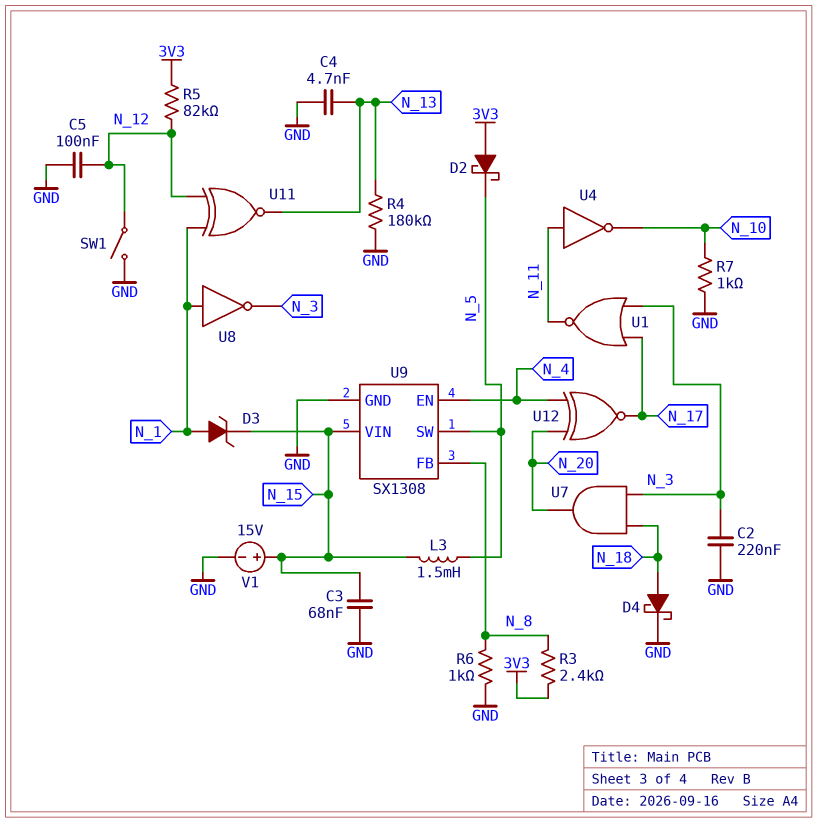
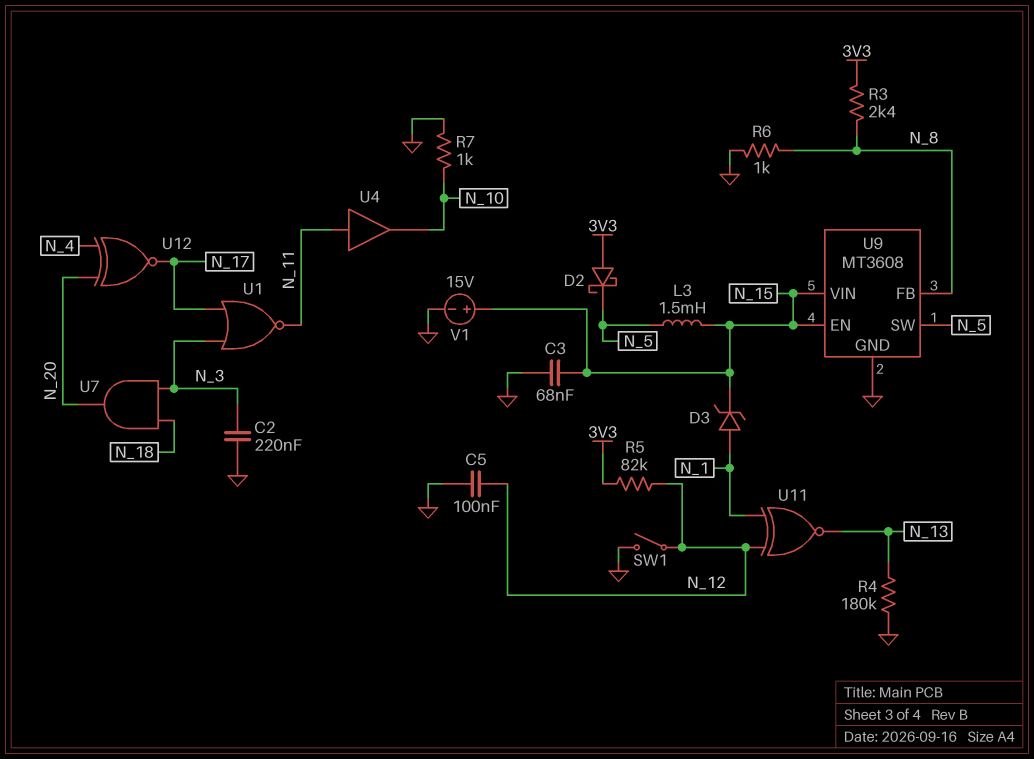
C4: 4.7nF (GND, N_13) -> none
D4: schottky (A N_18, K GND) -> none
U4: NOT (in N_11, out N_10) -> buffer (in N_11, out N_10)
U8: NOT (in N_1, out N_3) -> none
U9: SX1308 -> MT3608
U9 pin EN: N_4 -> N_15

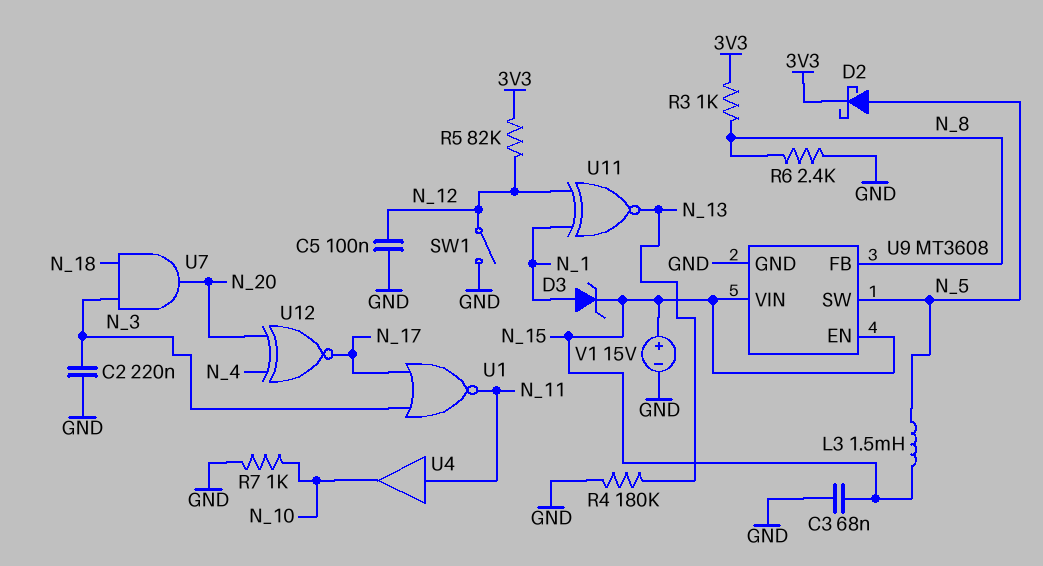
D2: schottky (A 3V3, K N_5) -> schottky (A N_5, K 3V3)
R3: 2.4k (3V3, N_8) -> 1k (3V3, N_8)
R6: 1k (GND, N_8) -> 2.4k (GND, N_8)

